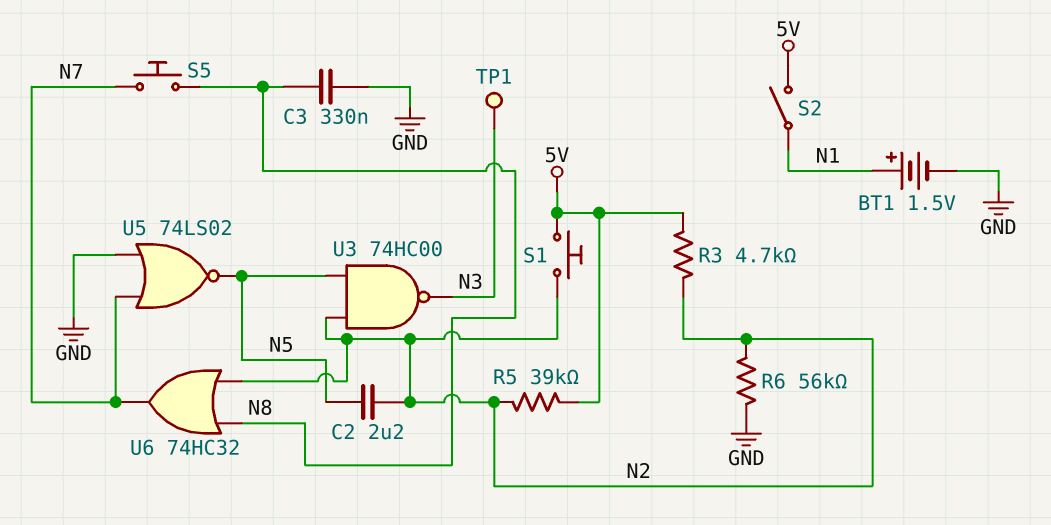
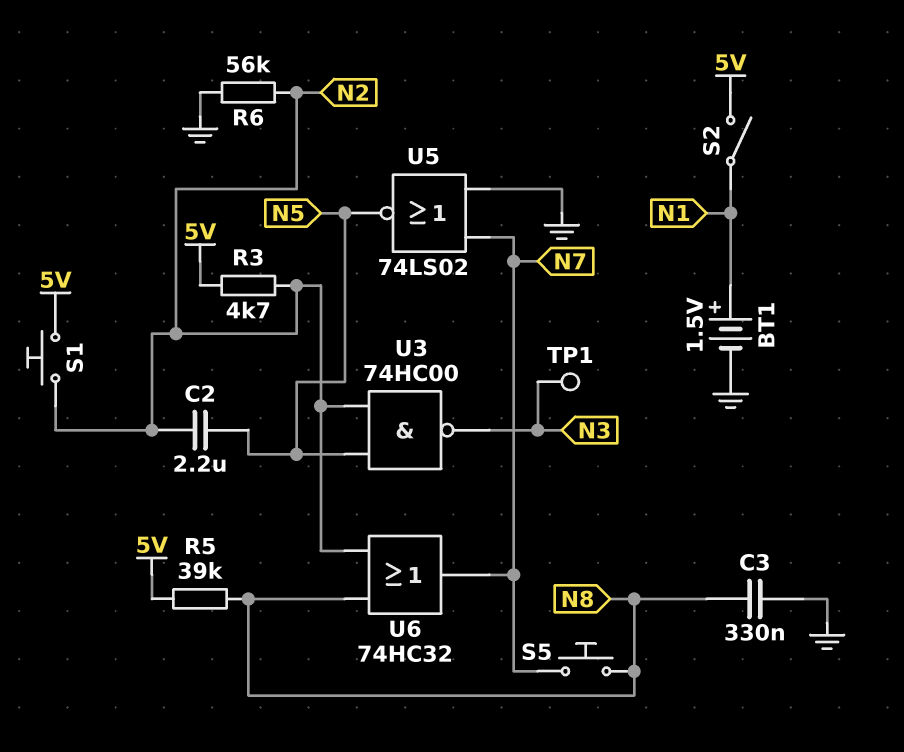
R5: 39k (5V, N2) -> 39k (5V, N8)

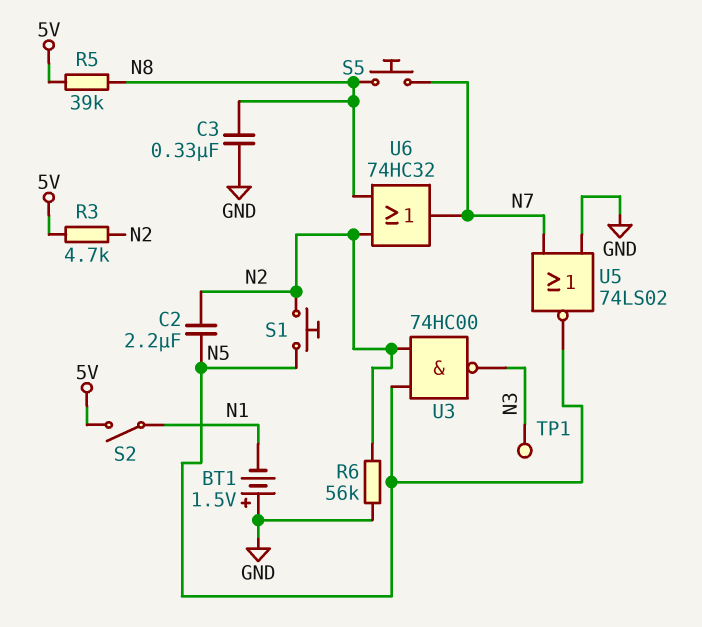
BT1: 1.5V (plus N1, minus GND) -> 1.5V (plus GND, minus N1)
S1: button (5V, N2) -> button (N2, N5)

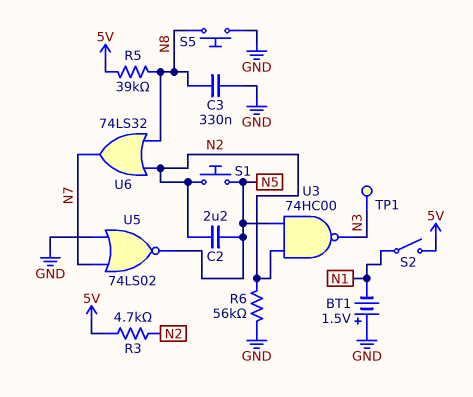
S5: button (N7, N8) -> button (GND, N8)
U6: OR 74HC32 (in N2, in N8, out N7) -> OR 74LS32 (in N2, in N8, out N7)

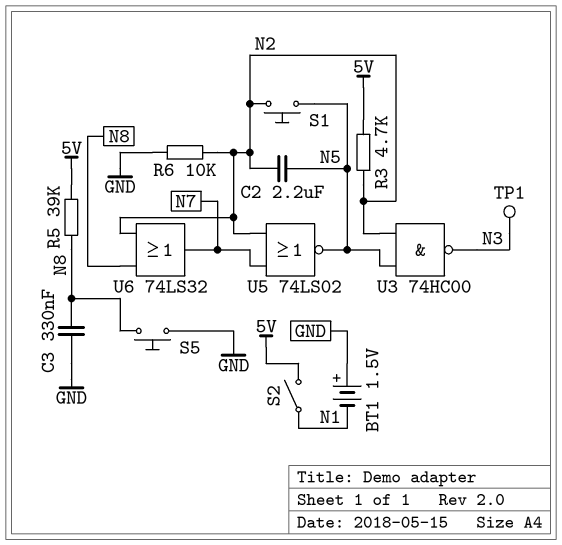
R6: 56k (GND, N2) -> 10k (GND, N2)
U5: NOR 74LS02 (in GND, in N7, out N5) -> NOR 74LS02 (in N2, in N7, out N5)

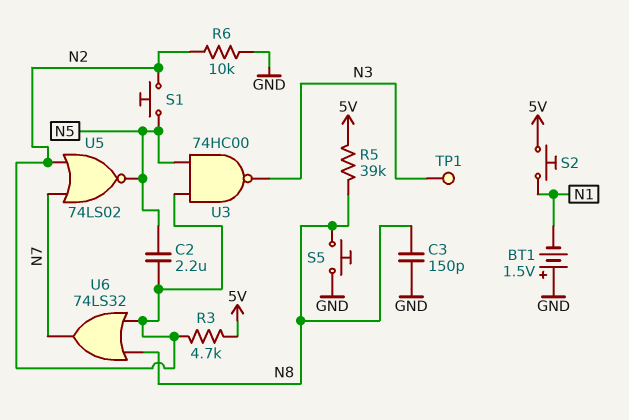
C3: 330nF (GND, N8) -> 150pF (GND, N8)
S2: switch (5V, N1) -> button (5V, N1)

